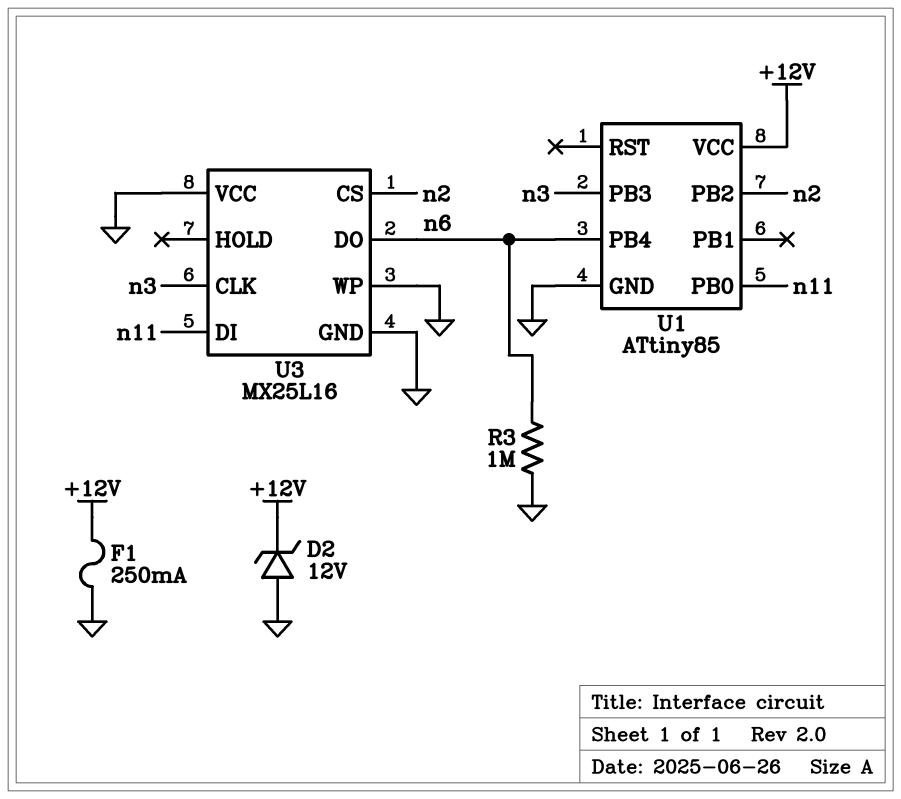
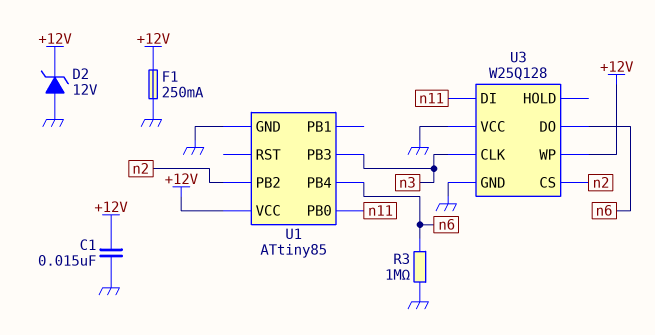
C1: none -> 15nF (+12V, GND)
U3: MX25L16 -> W25Q128
U3 pin WP: GND -> +12V

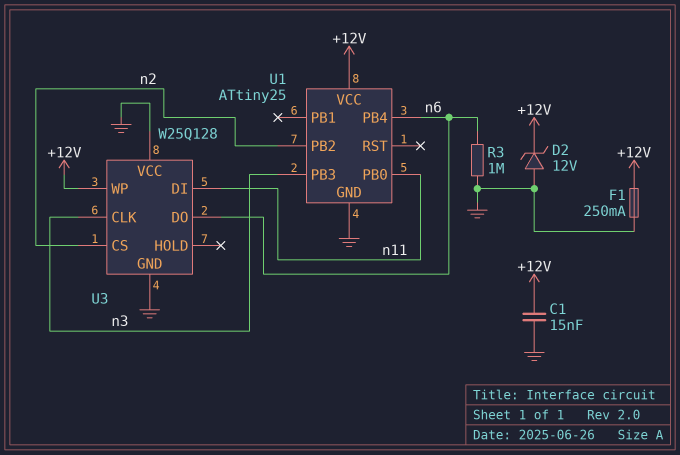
U1: ATtiny85 -> ATtiny25

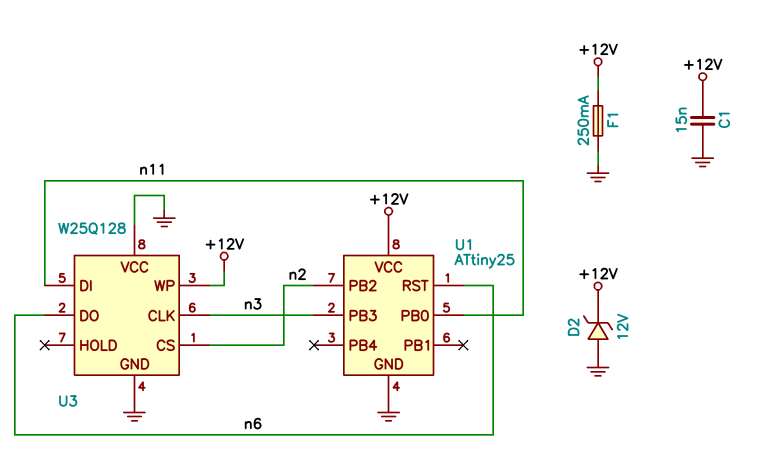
R3: 1M (GND, n6) -> none
U1 pin PB4: n6 -> none
U1 pin RST: none -> n6

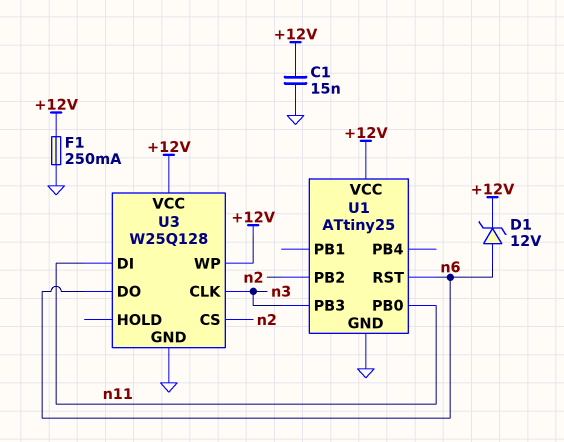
D1: none -> zener 12V (A n6, K +12V)
D2: zener 12V (A GND, K +12V) -> none
U3 pin VCC: GND -> +12V

